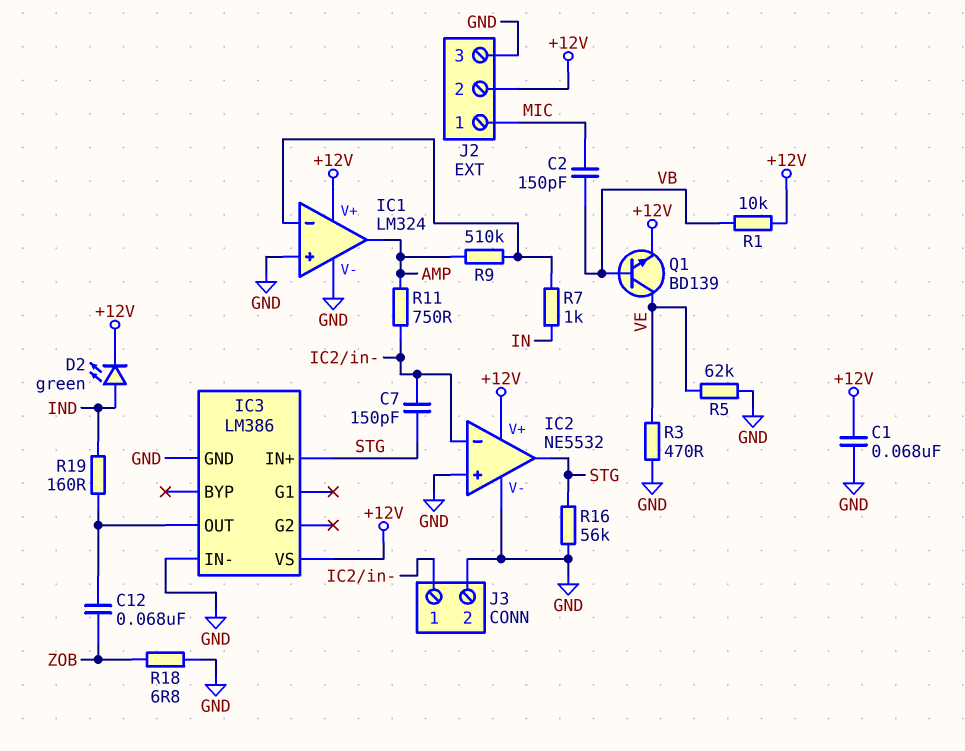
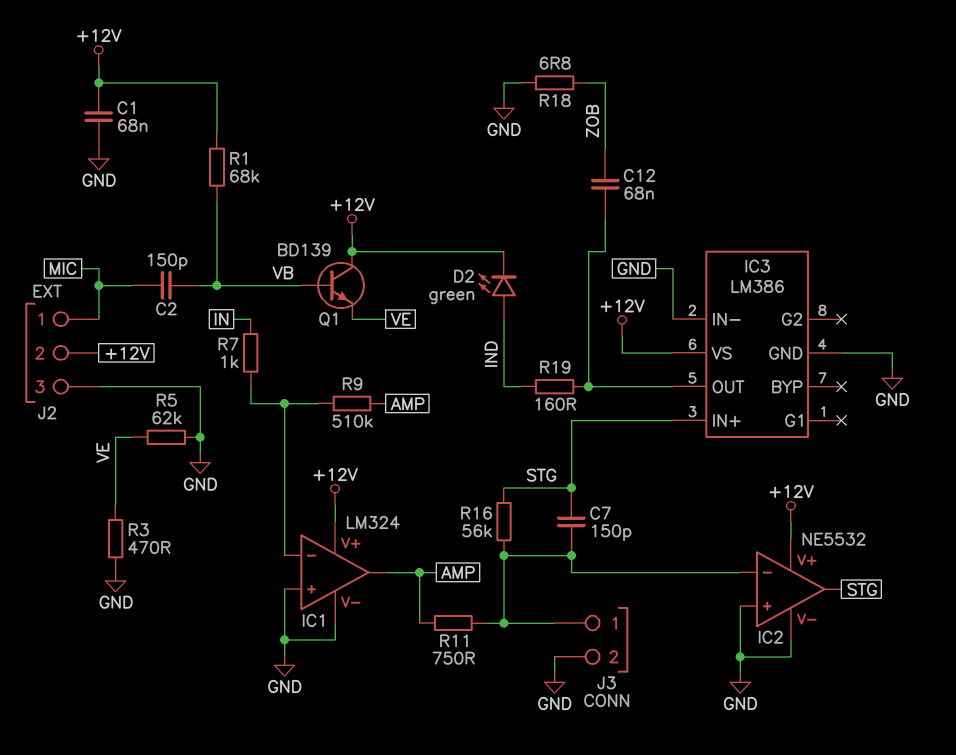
Q1: NPN BD139 (B VB, C VE, E +12V) -> NPN BD139 (B VB, C +12V, E VE)
R1: 10k (+12V, VB) -> 68k (+12V, VB)
R16: 56k (GND, STG) -> 56k (IC2/in-, STG)

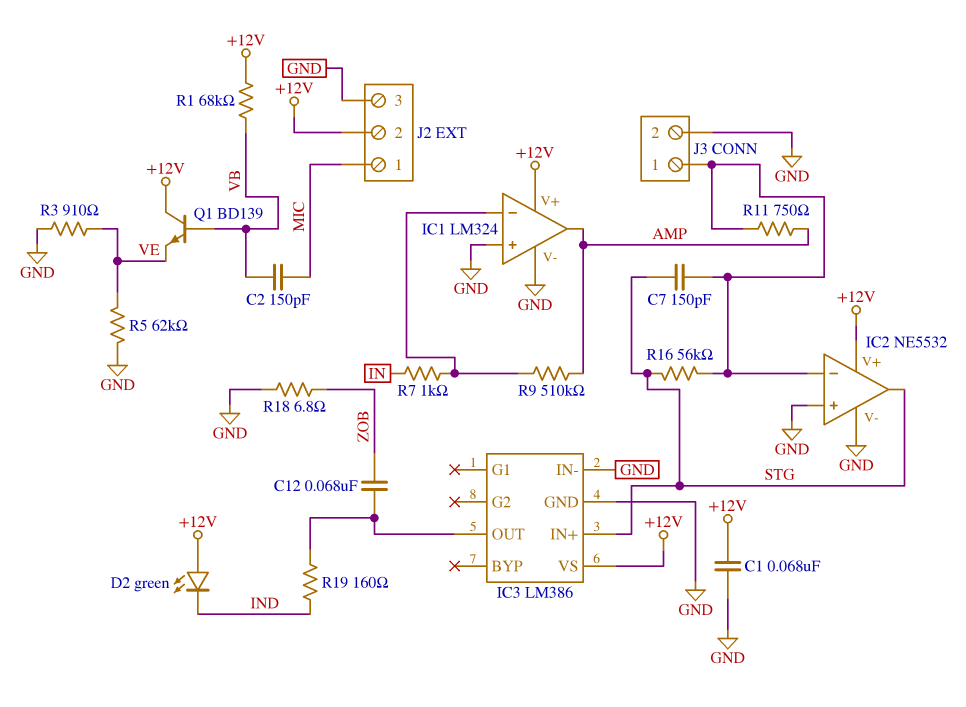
D2: LED green (A IND, K +12V) -> LED green (A +12V, K IND)
R3: 470 (GND, VE) -> 910 (GND, VE)

